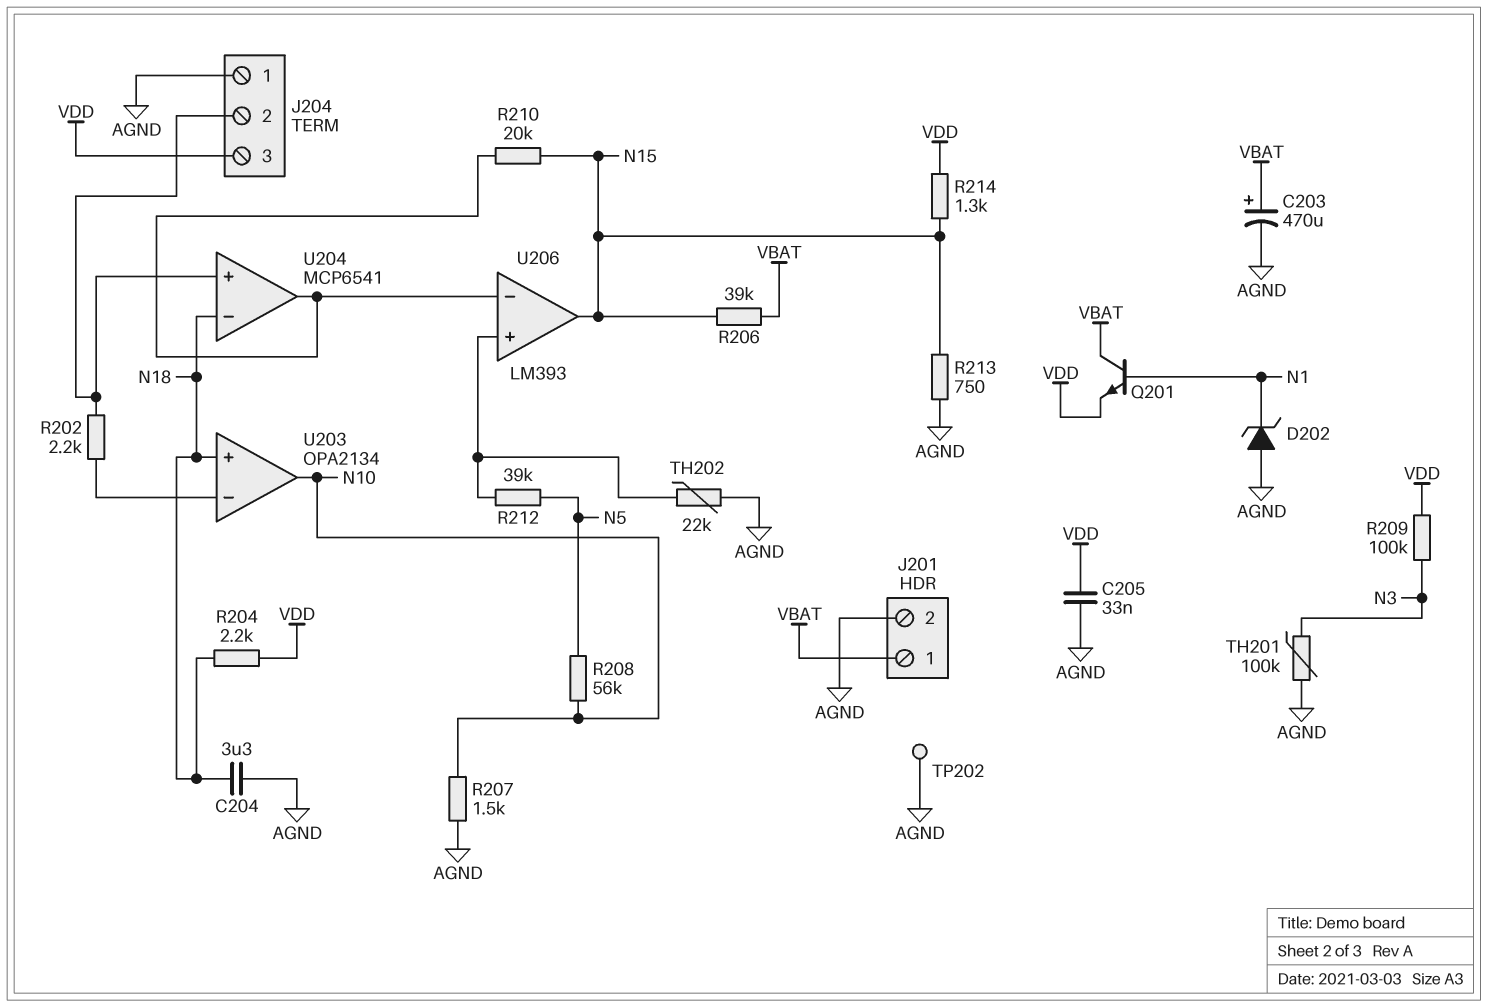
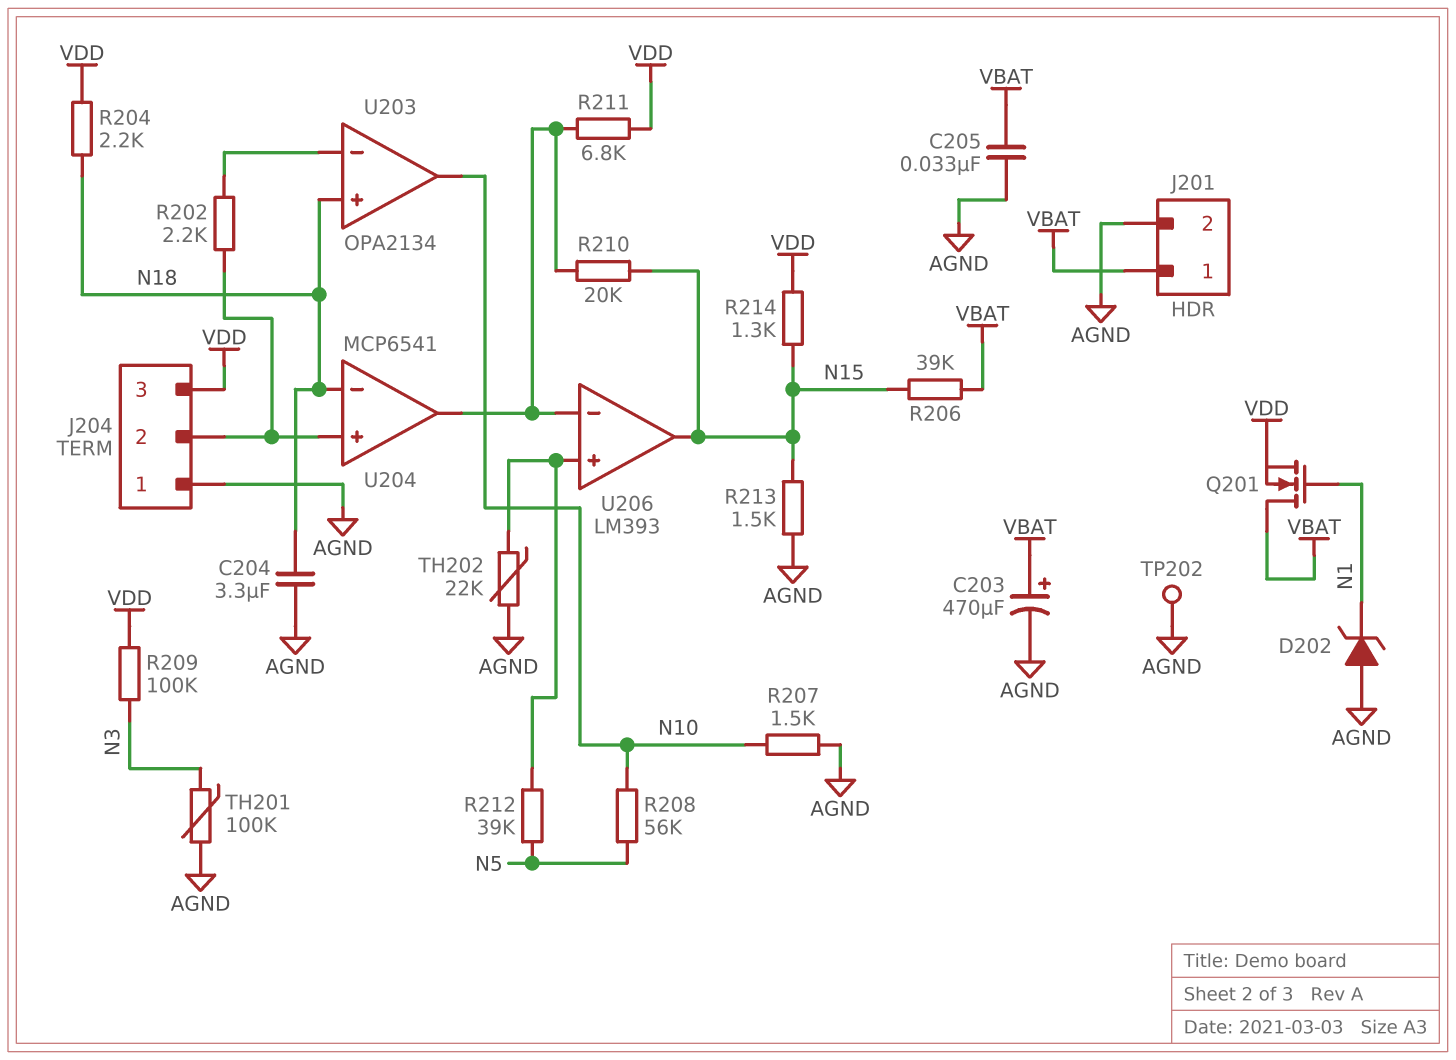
C205: 33nF (AGND, VDD) -> 33nF (AGND, VBAT)
Q201: NPN (B N1, C VBAT, E VDD) -> NMOS (G N1, D VBAT, S VDD)
R211: none -> 6.8k (U204/out, VDD)
R213: 750 (AGND, N15) -> 1.5k (AGND, N15)

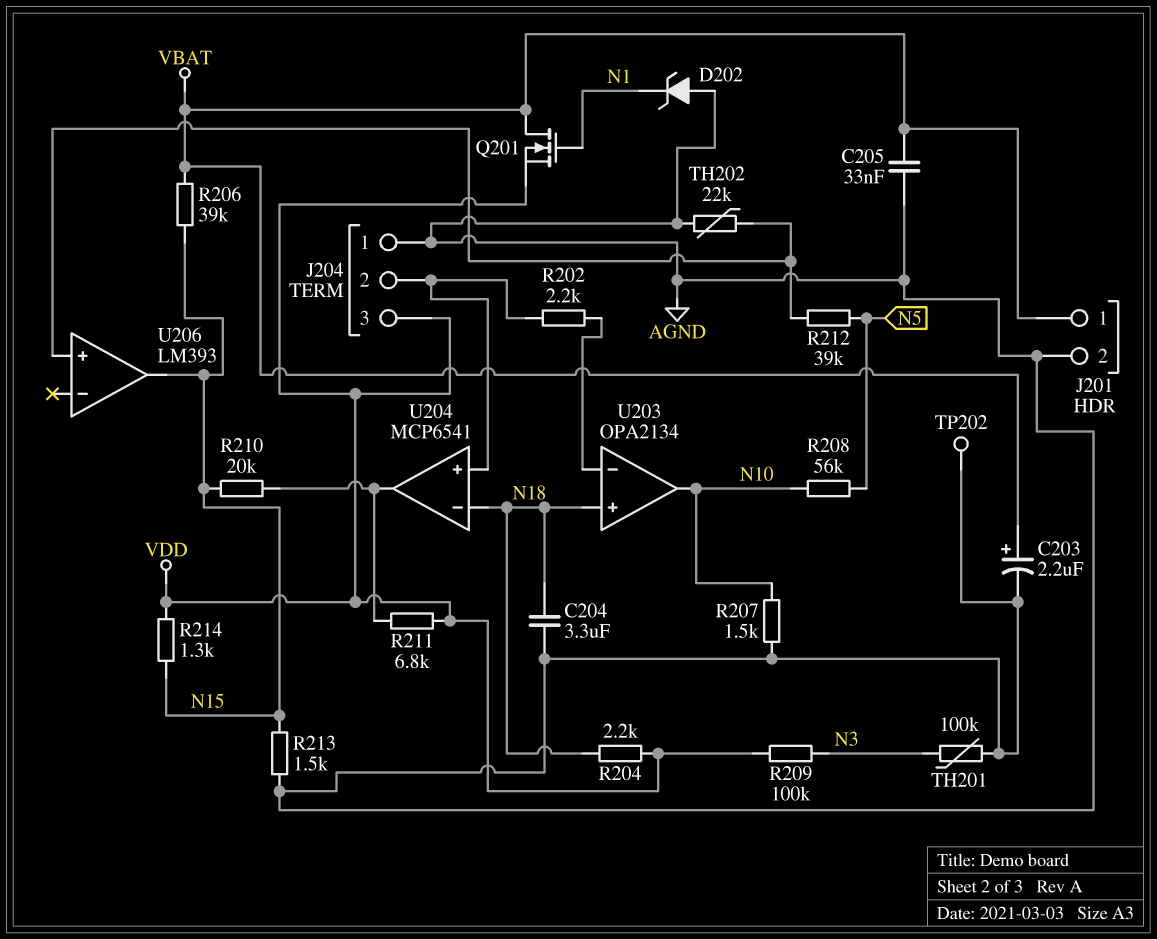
C203: 470uF (plus VBAT, minus AGND) -> 2.2uF (plus VBAT, minus AGND)
U206 pin in-: U204/out -> none

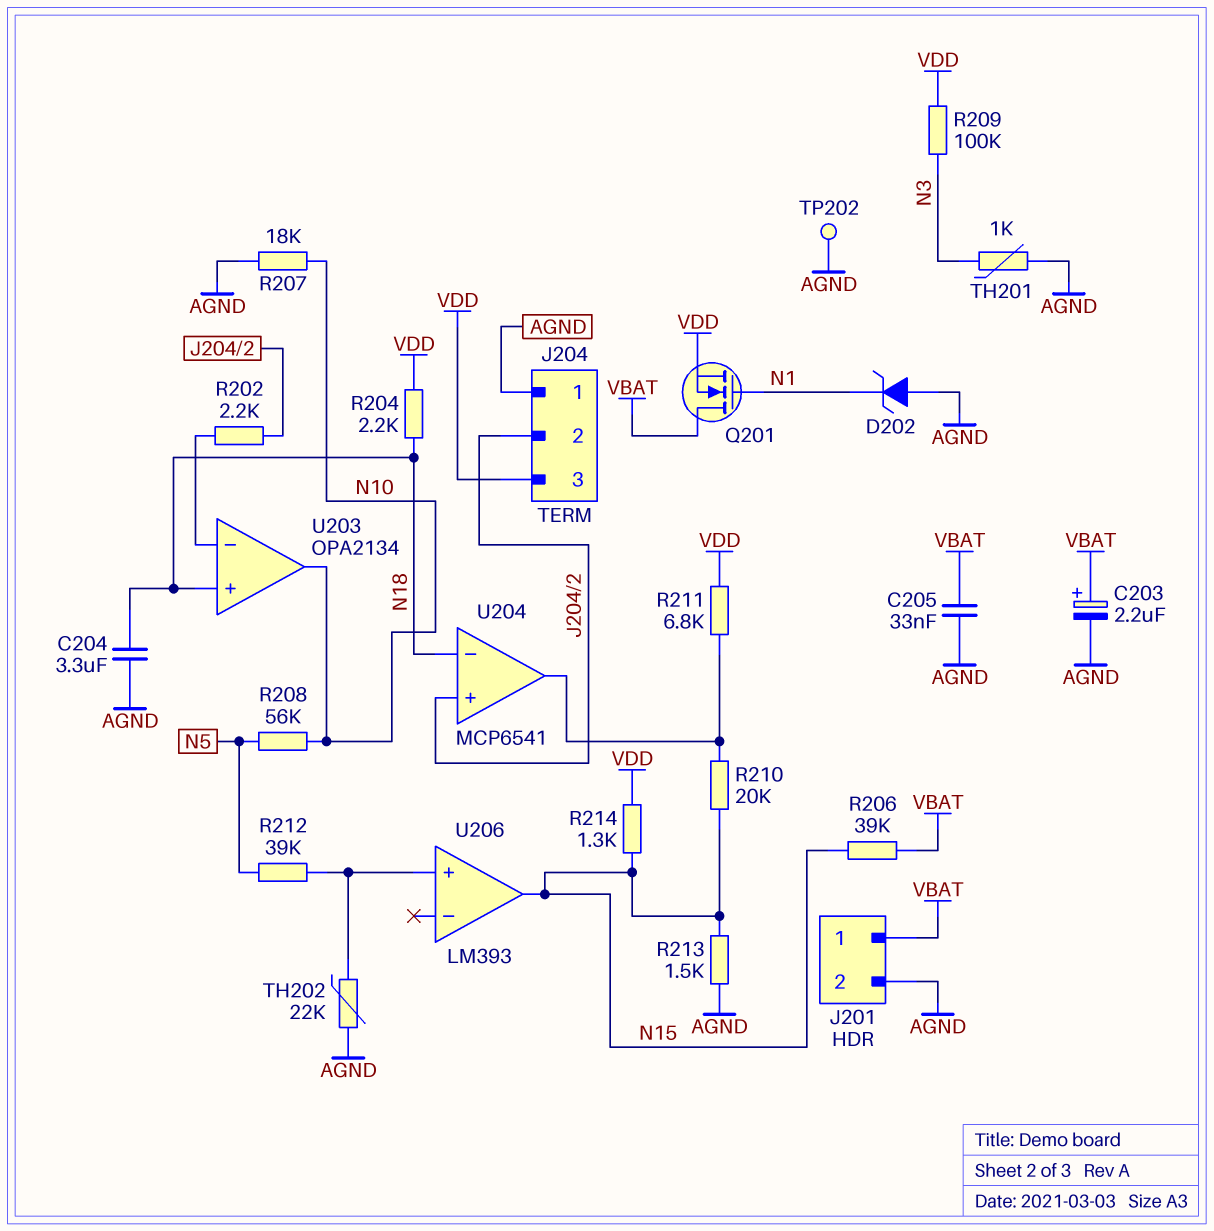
R207: 1.5k (AGND, N10) -> 18k (AGND, N10)
TH201: 100k (AGND, N3) -> 1k (AGND, N3)

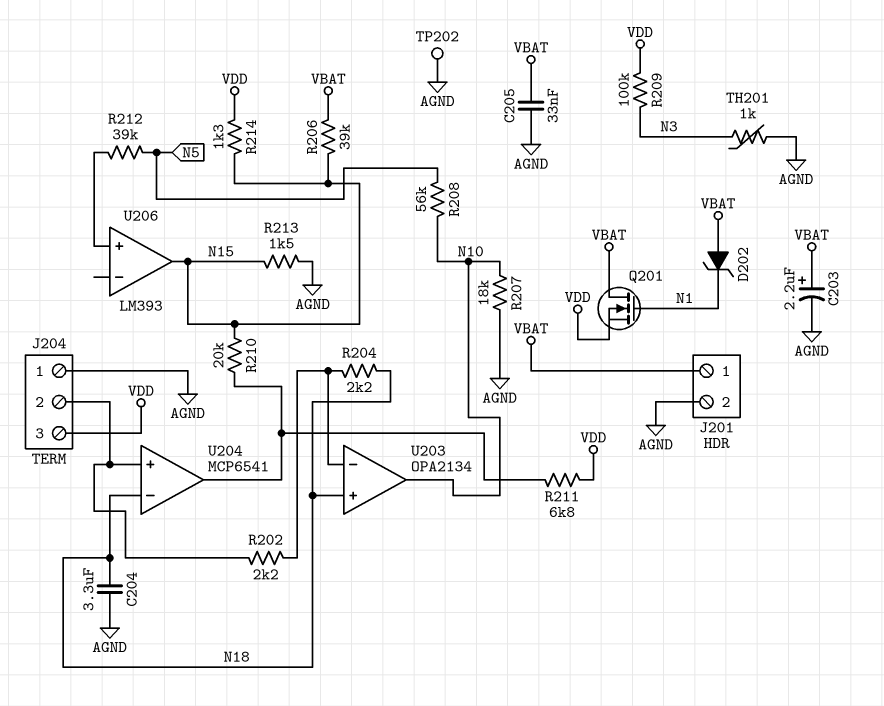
D202: zener (A AGND, K N1) -> zener (A VBAT, K N1)
R204: 2.2k (N18, VDD) -> 2.2k (N18, U203/in-)
TH202: 22k (AGND, U206/in+) -> none

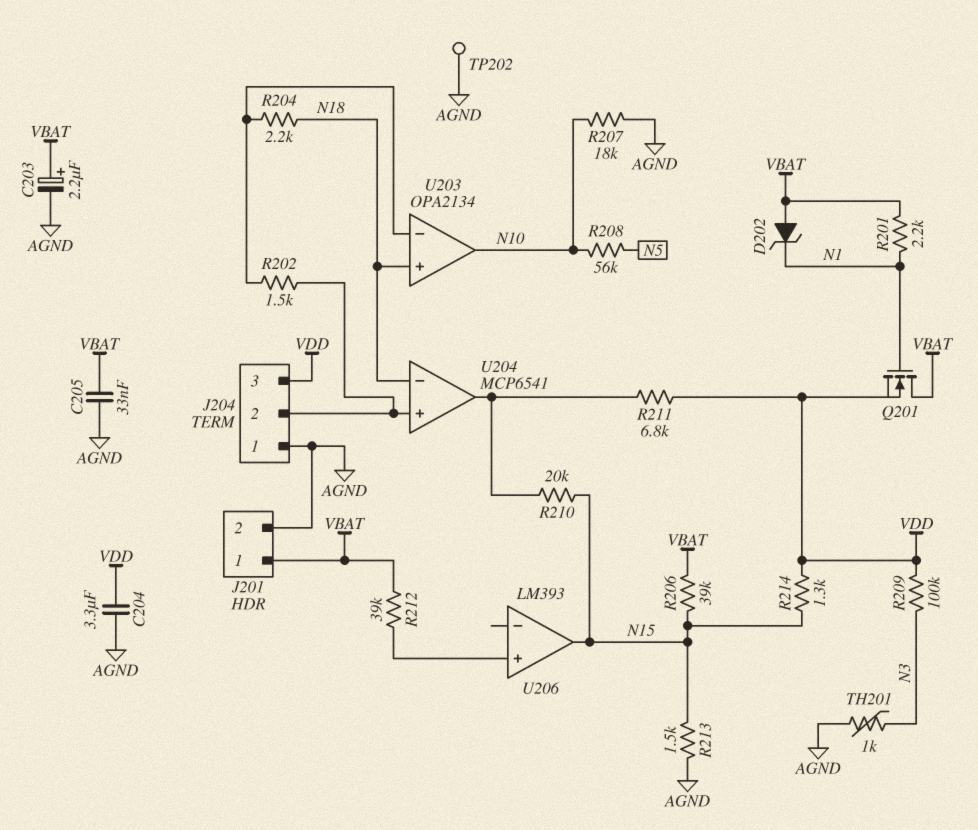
C204: 3.3uF (AGND, N18) -> 3.3uF (AGND, VDD)
R201: none -> 2.2k (N1, VBAT)
R202: 2.2k (J204/2, U203/in-) -> 1.5k (J204/2, U203/in-)
R212: 39k (N5, U206/in+) -> 39k (U206/in+, VBAT)

